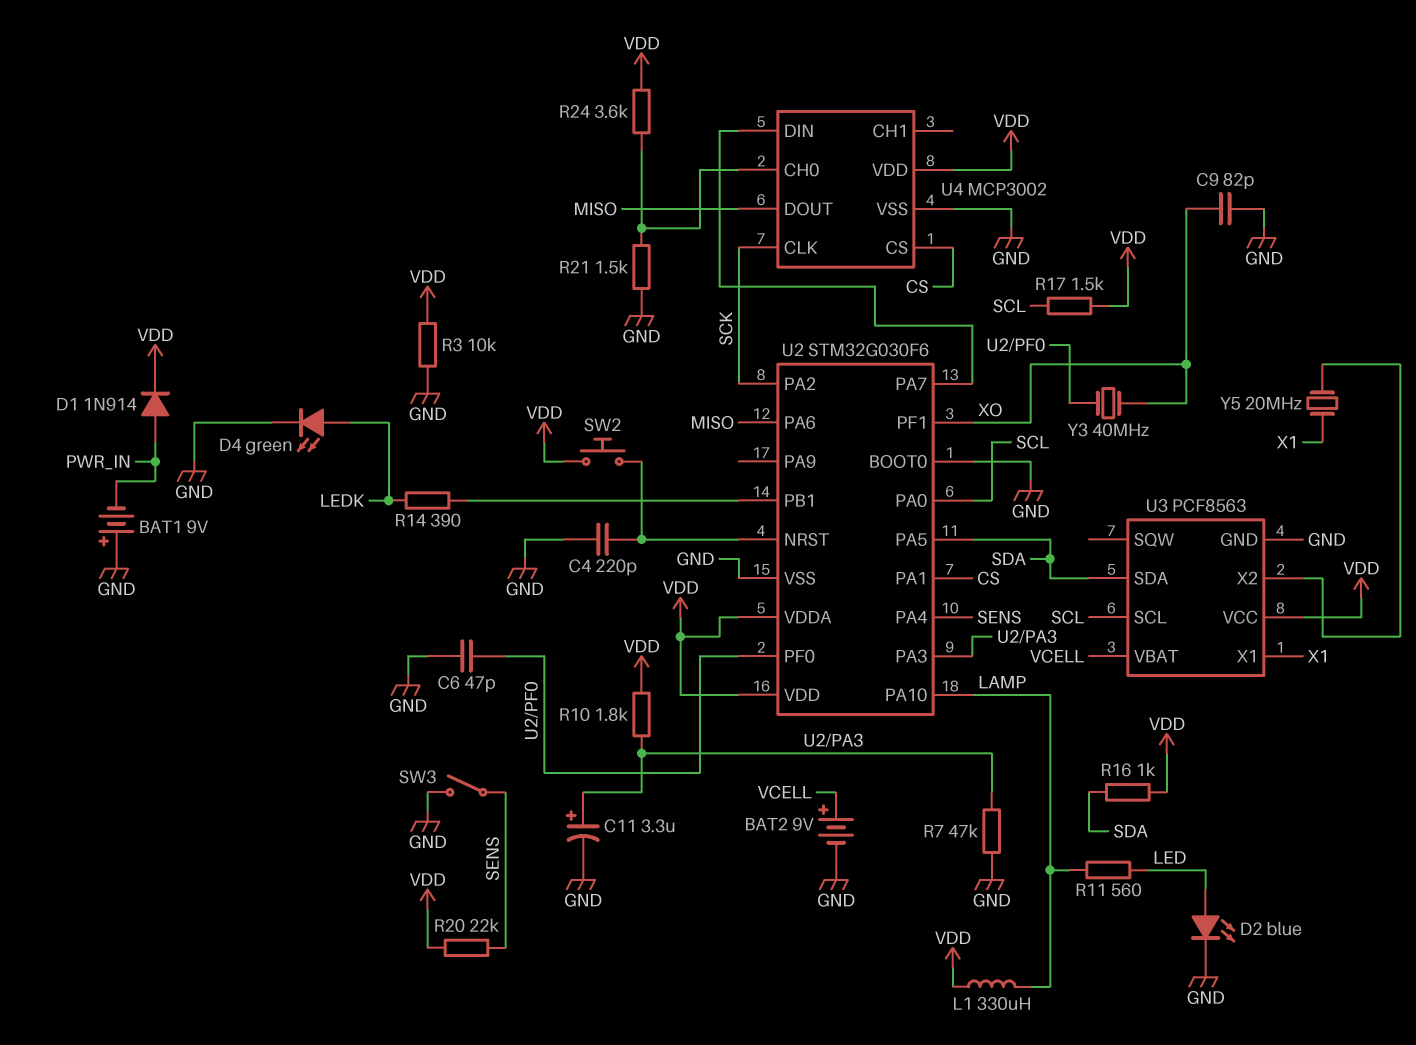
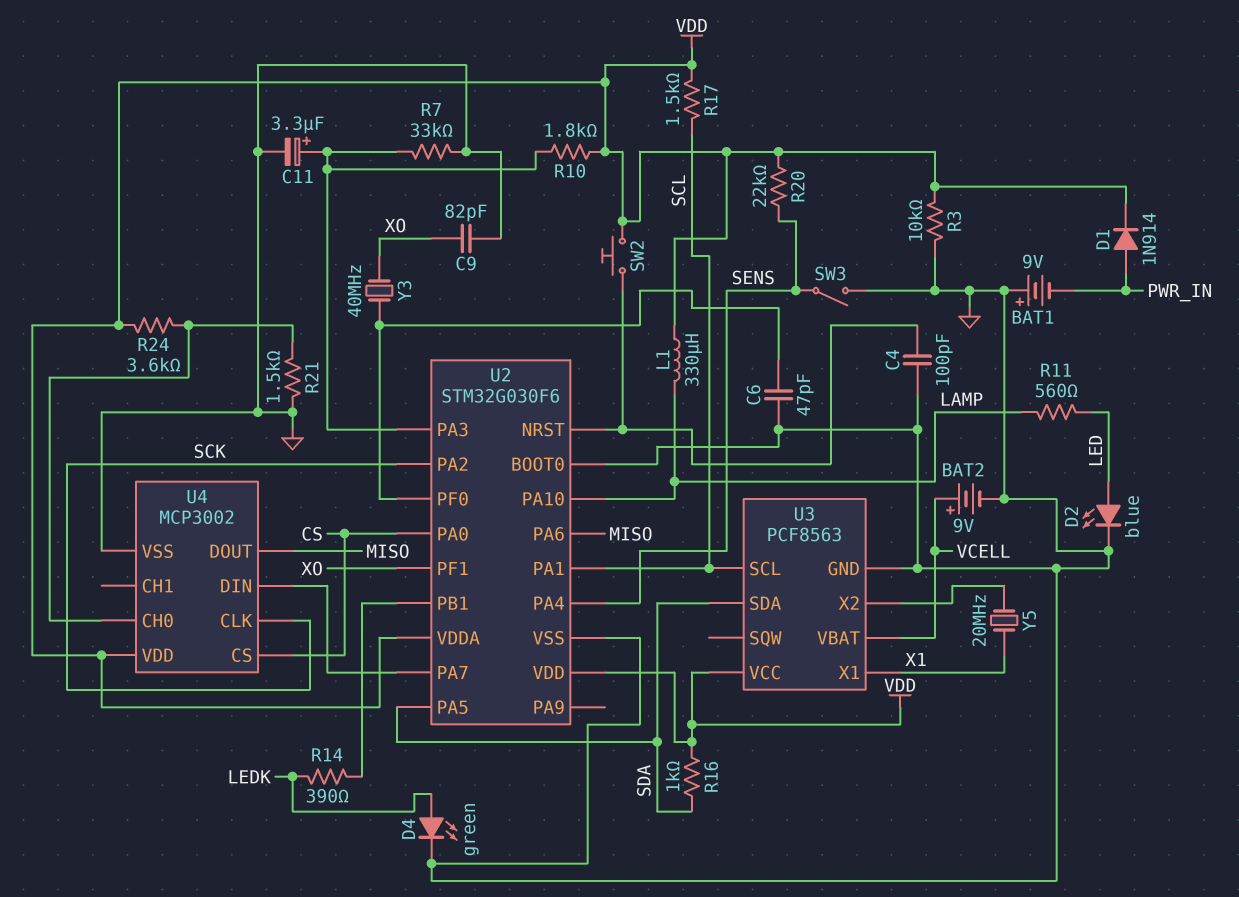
C4: 220pF (GND, U2/NRST) -> 100pF (GND, U2/NRST)
R7: 47k (GND, U2/PA3) -> 33k (GND, U2/PA3)
U2 pin PA0: SCL -> CS
U2 pin PA1: CS -> SCL

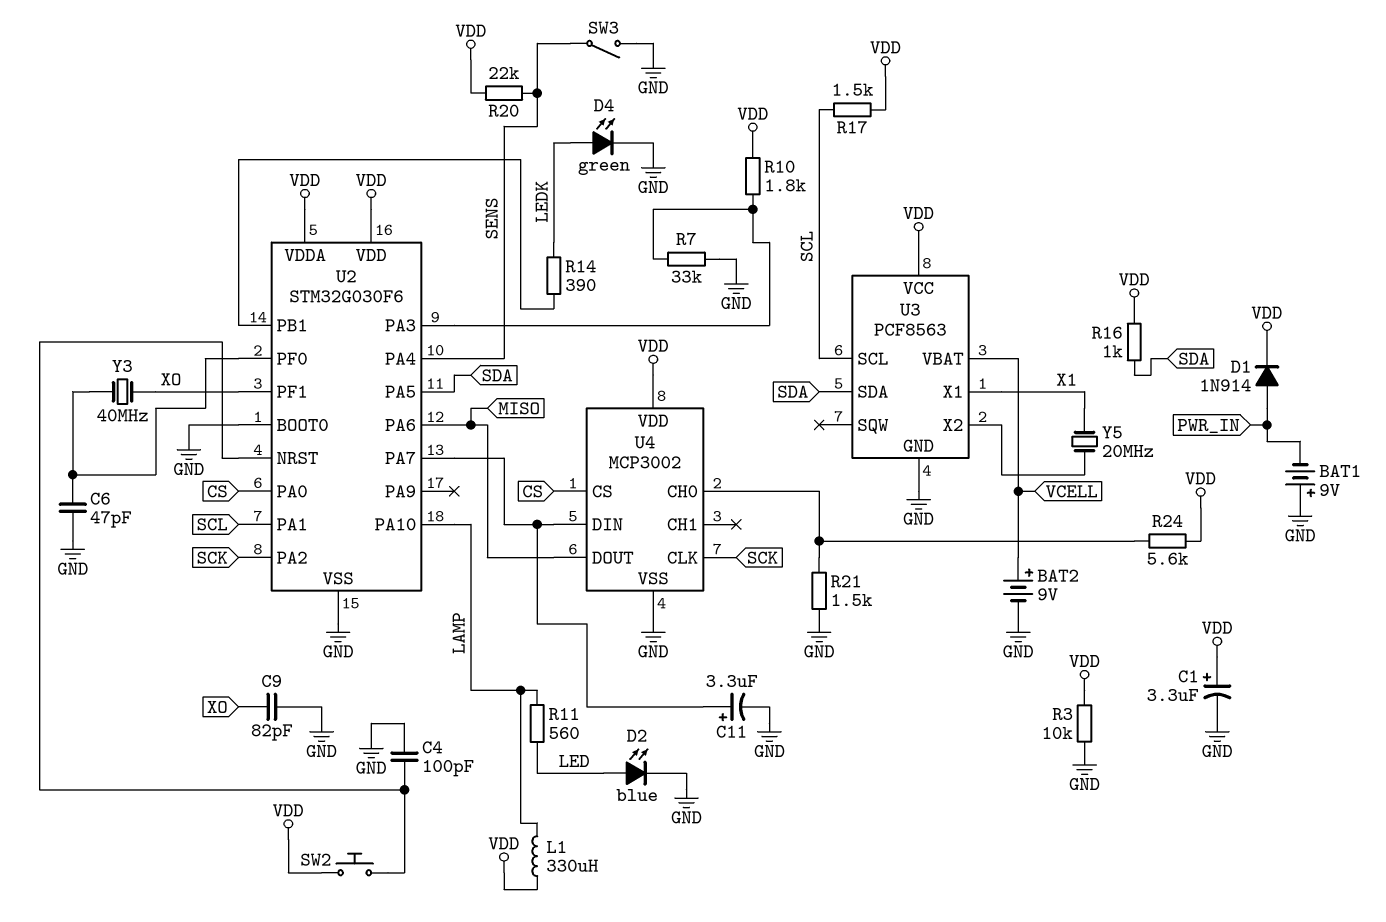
C1: none -> 3.3uF (plus VDD, minus GND)
C11: 3.3uF (plus U2/PA3, minus GND) -> 3.3uF (plus U2/PA7, minus GND)
R24: 3.6k (U4/CH0, VDD) -> 5.6k (U4/CH0, VDD)

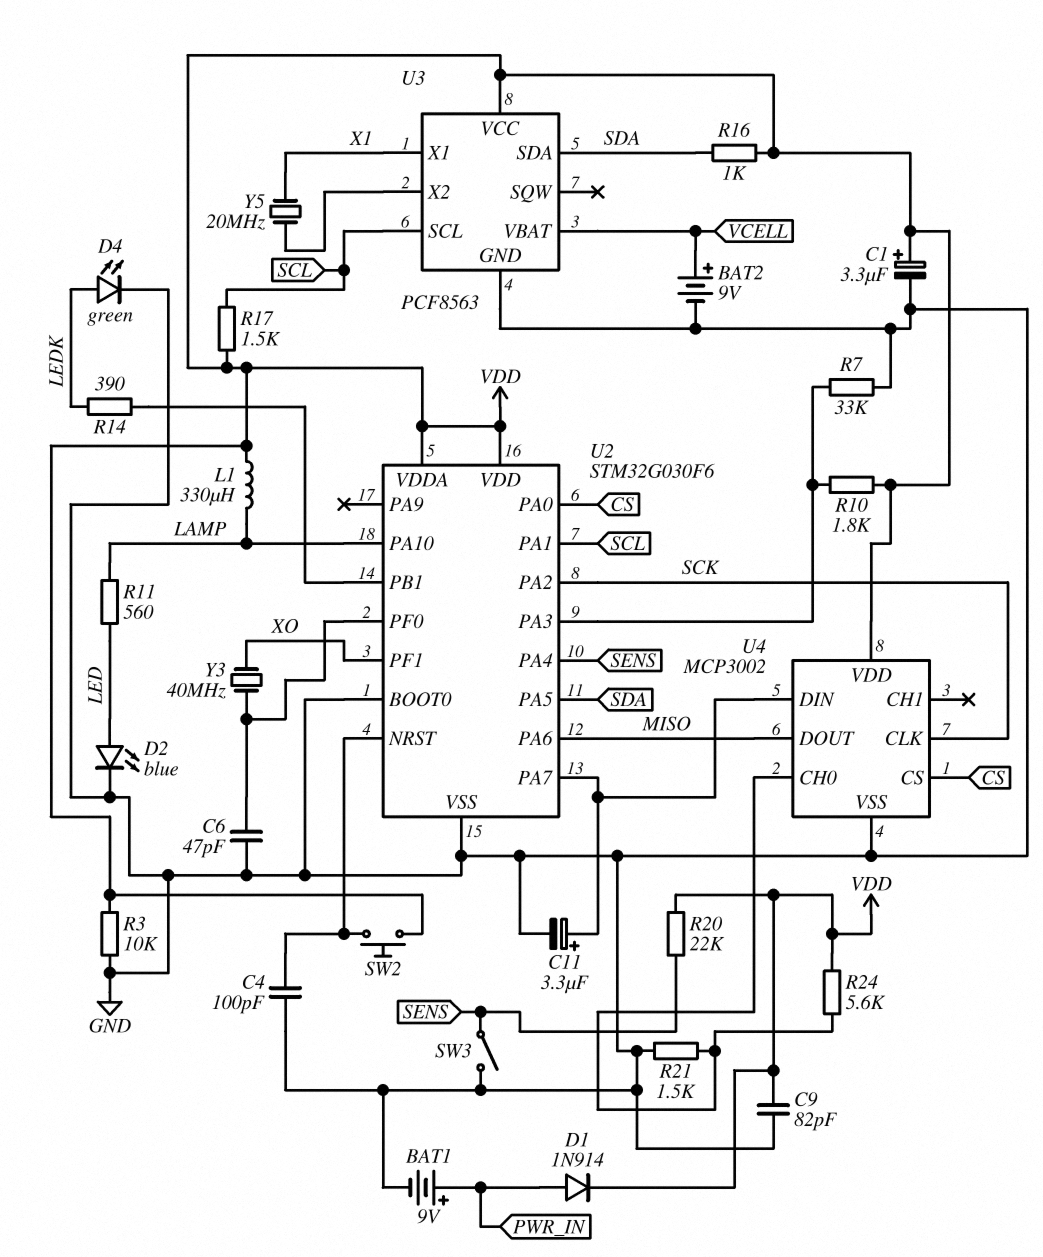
BAT1: 9V (plus GND, minus PWR_IN) -> 9V (plus PWR_IN, minus GND)
C9: 82pF (GND, XO) -> 82pF (GND, VDD)

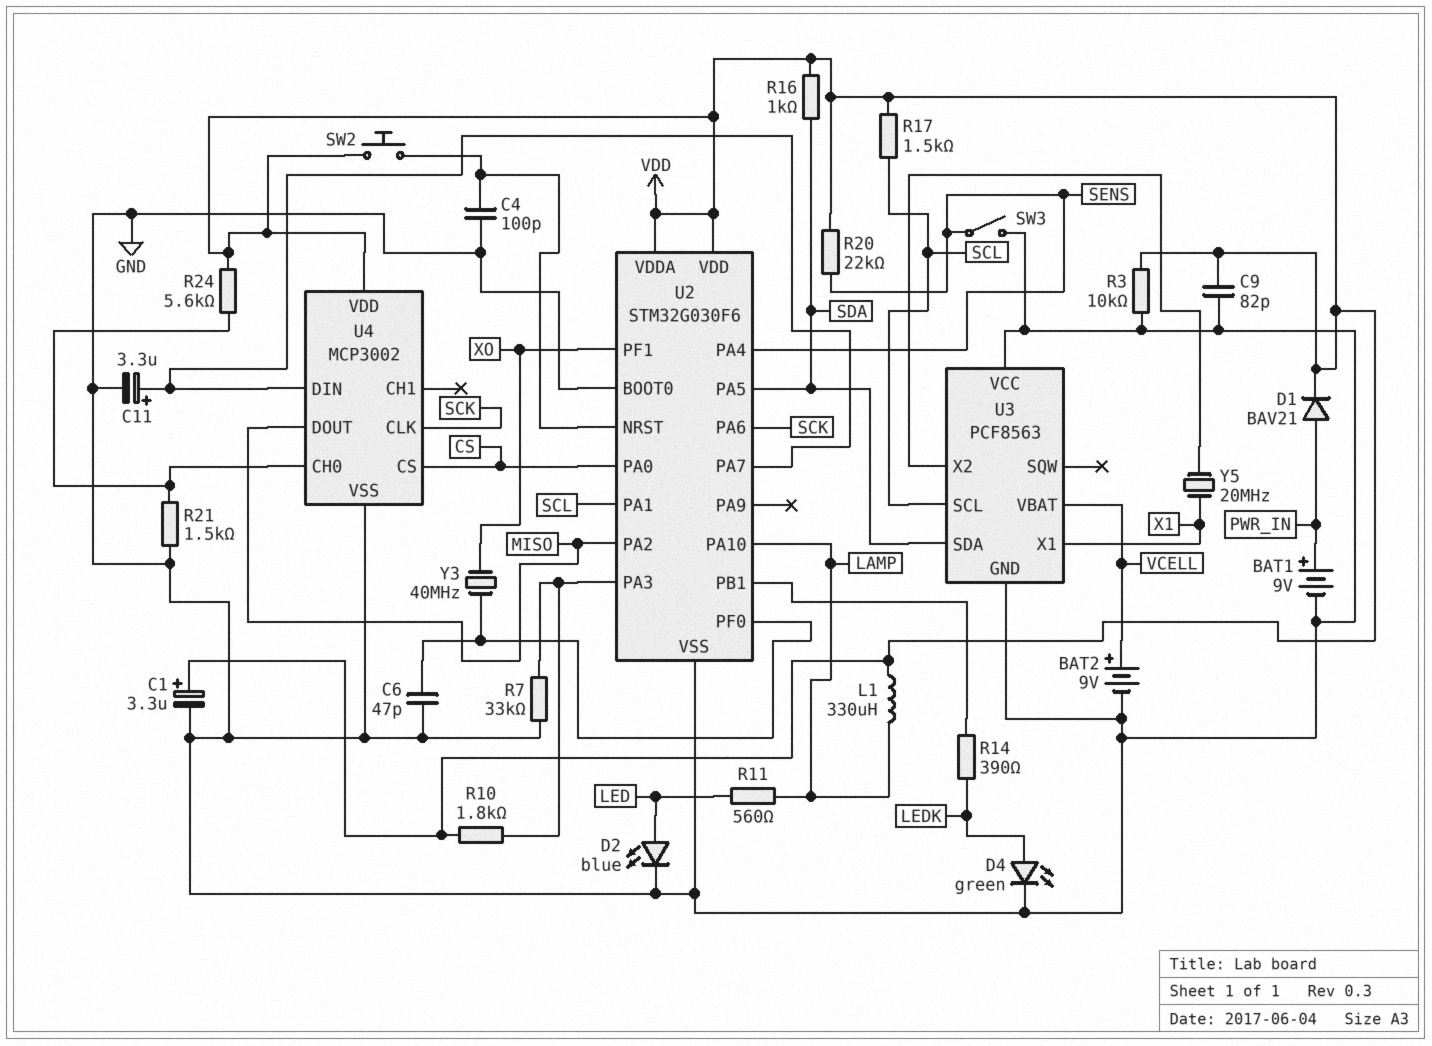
D1: diode 1N914 (A PWR_IN, K VDD) -> diode BAV21 (A PWR_IN, K VDD)
U2 pin PA2: SCK -> MISO
U2 pin PA6: MISO -> SCK
U3 pin VCC: VDD -> GND

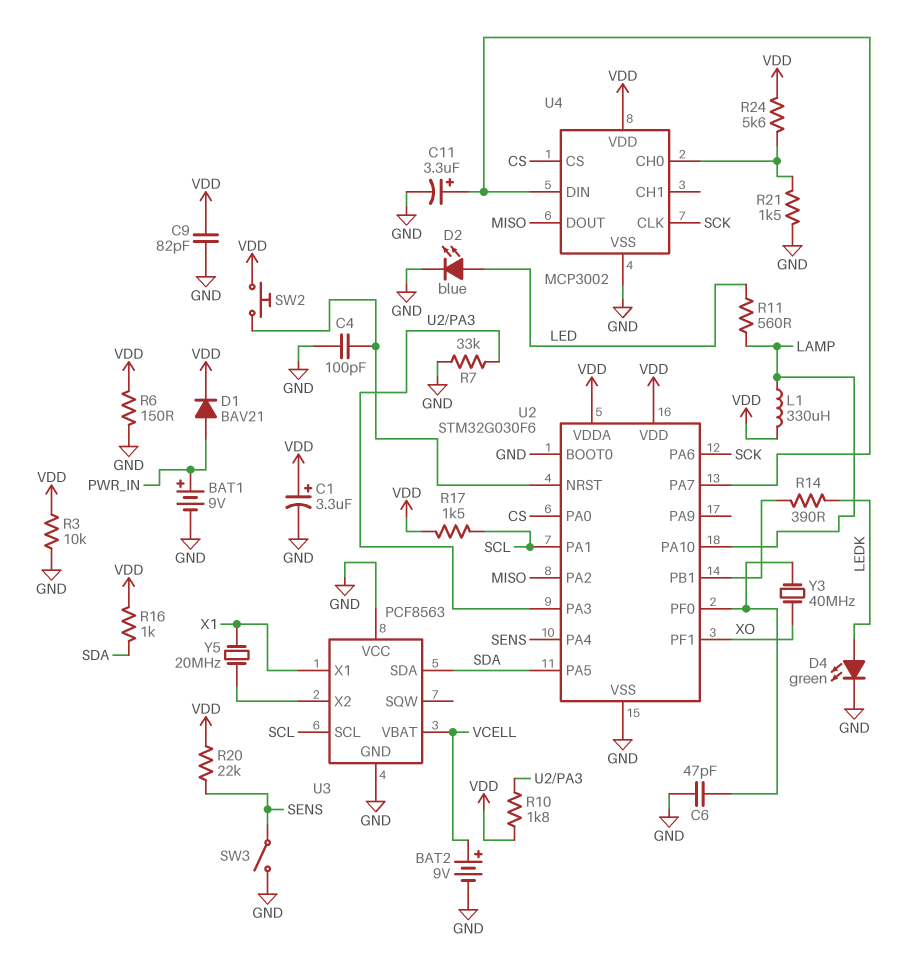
R6: none -> 150 (GND, VDD)

